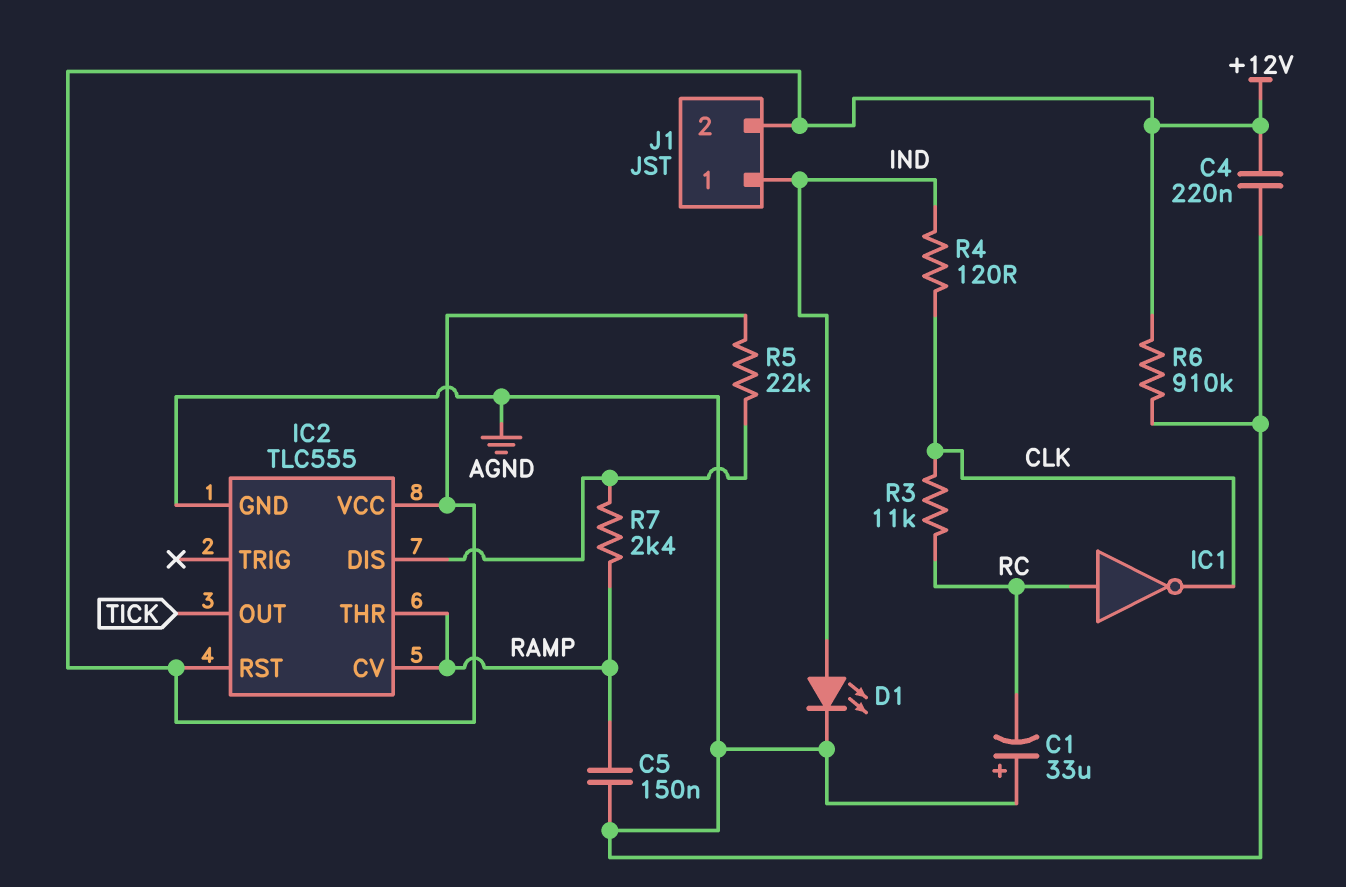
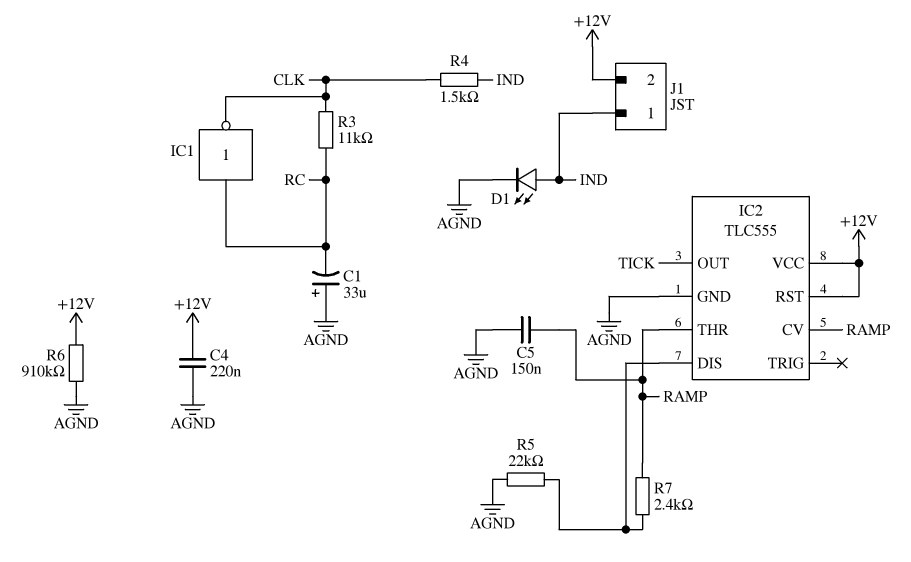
R4: 120 (CLK, IND) -> 1.5k (CLK, IND)
R5: 22k (+12V, IC2/DIS) -> 22k (AGND, IC2/DIS)

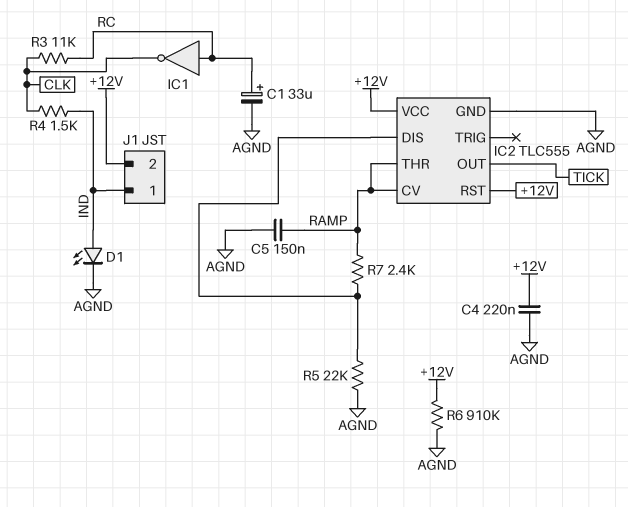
C1: 33uF (plus AGND, minus RC) -> 33uF (plus RC, minus AGND)

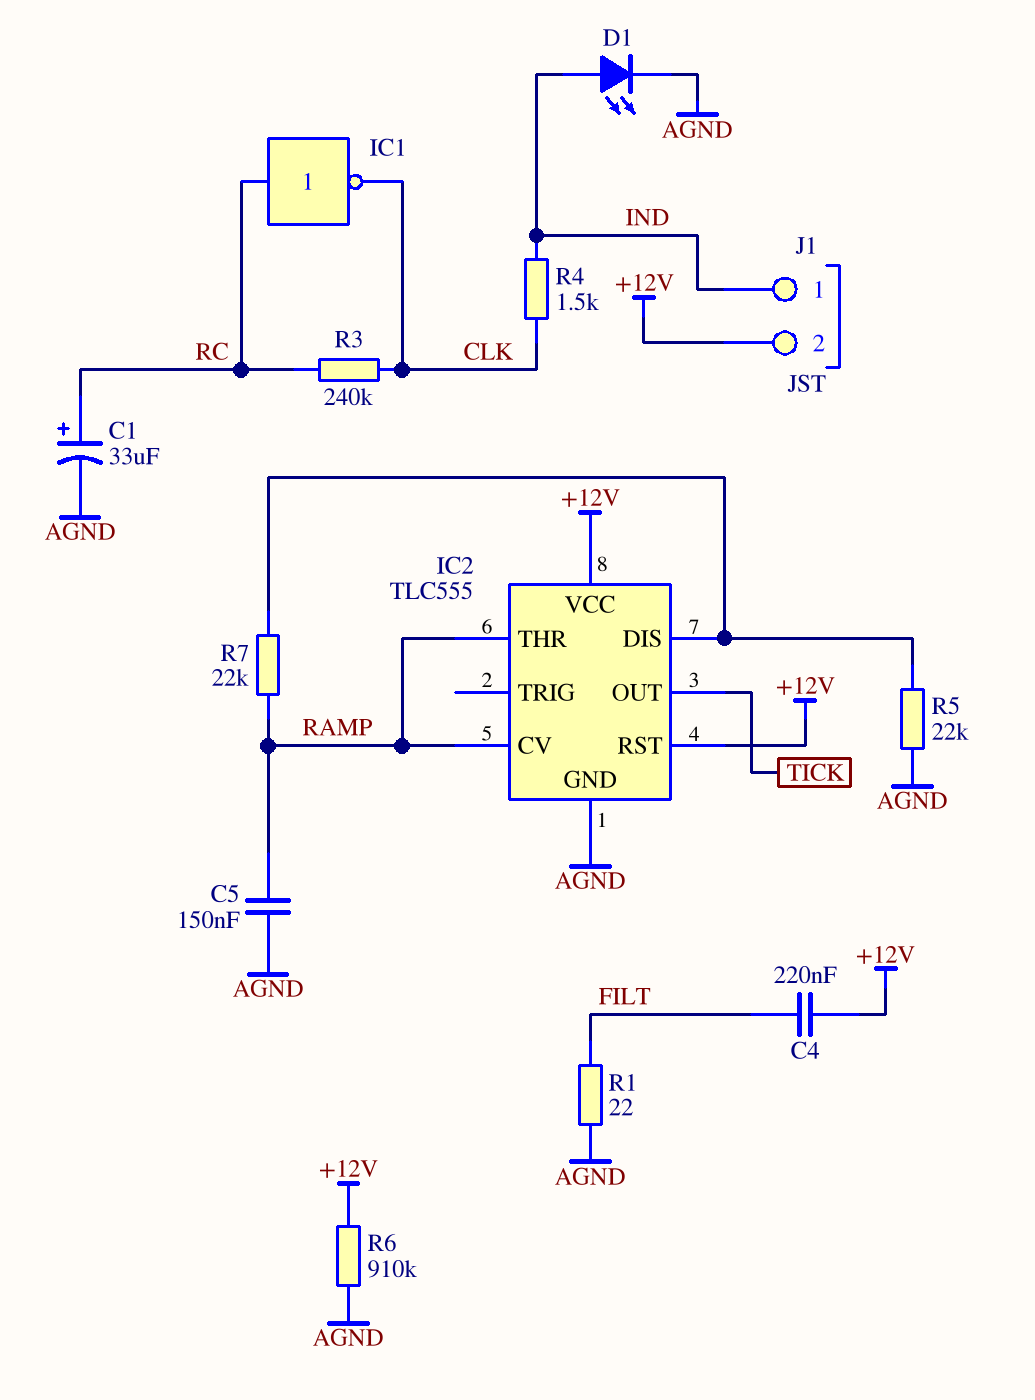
C4: 220nF (+12V, AGND) -> 220nF (+12V, FILT)
R1: none -> 22 (AGND, FILT)
R3: 11k (CLK, RC) -> 240k (CLK, RC)
R7: 2.4k (IC2/DIS, RAMP) -> 22k (IC2/DIS, RAMP)

